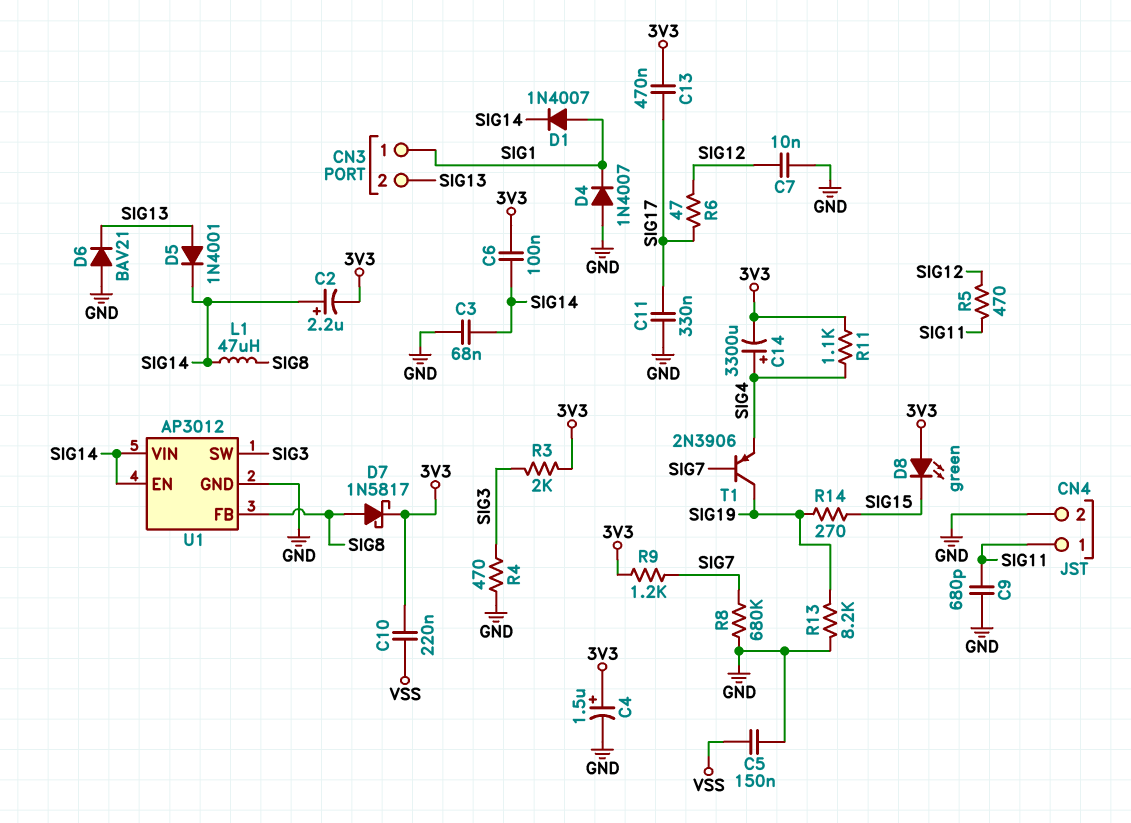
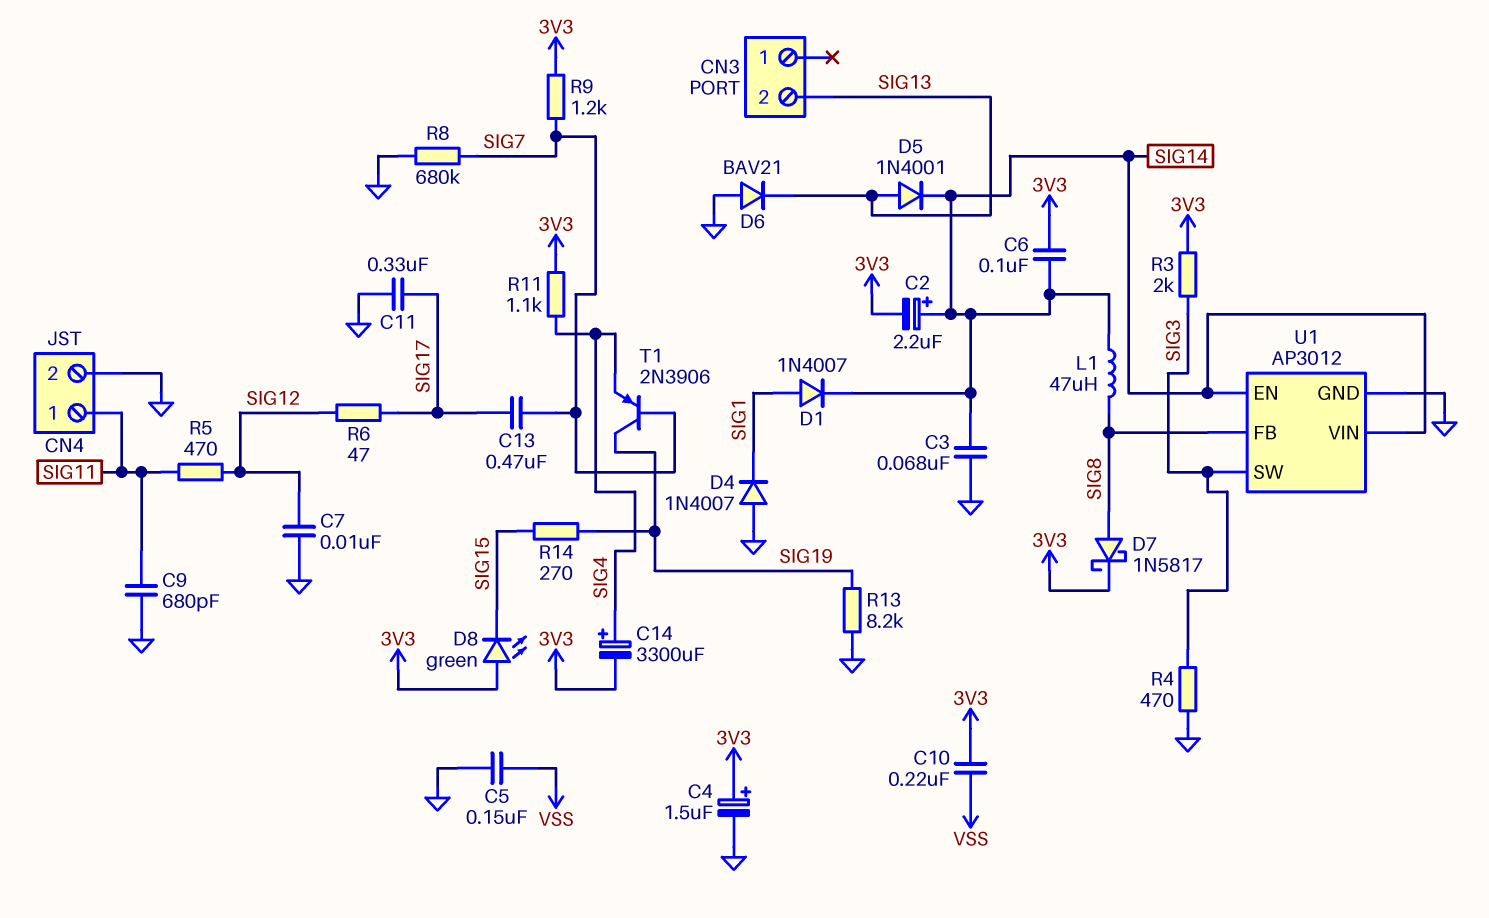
C13: 470nF (3V3, SIG17) -> 470nF (SIG7, SIG17)
CN3 pin 1: SIG1 -> none

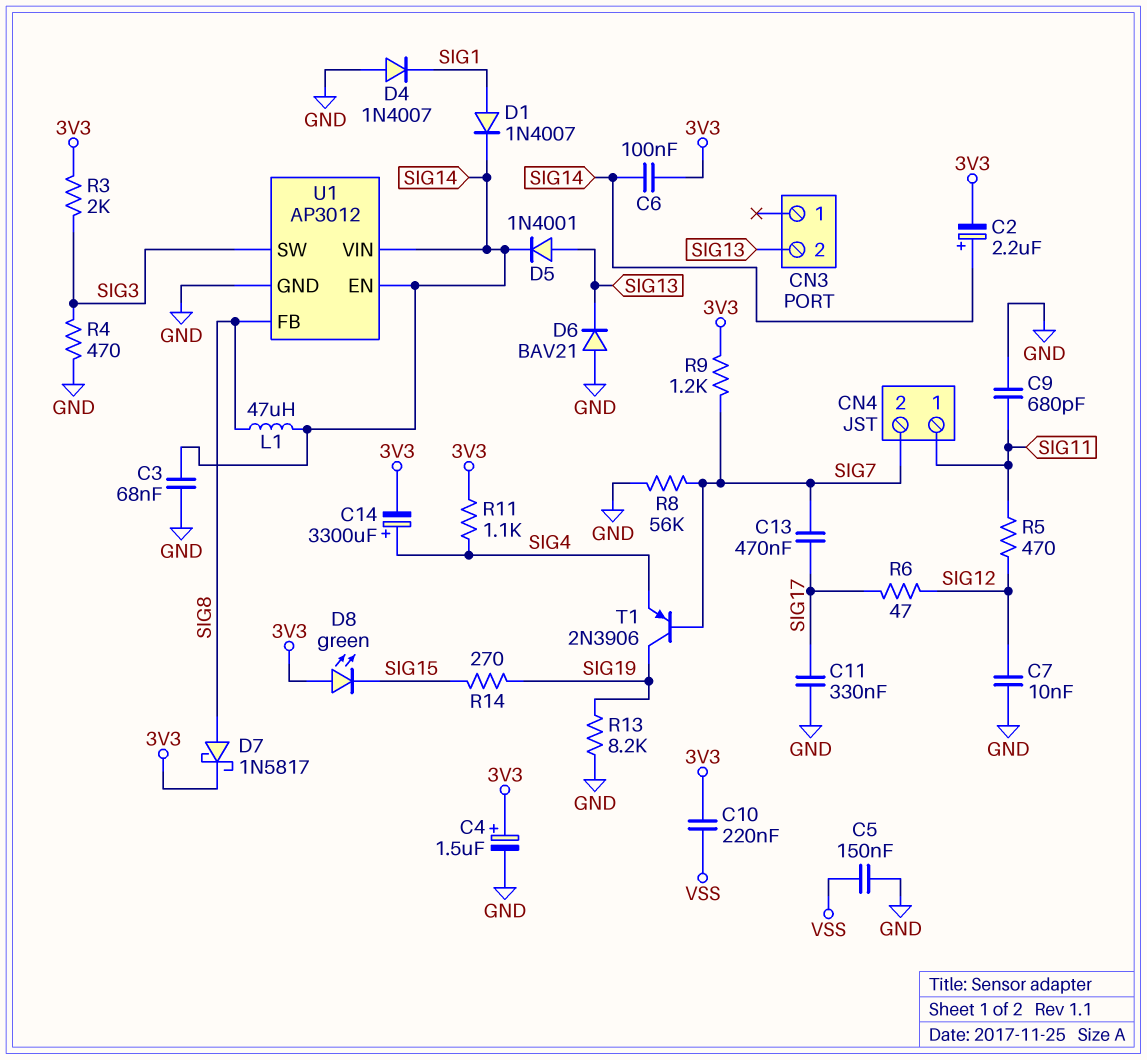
CN4 pin 2: GND -> SIG7
R8: 680k (GND, SIG7) -> 56k (GND, SIG7)

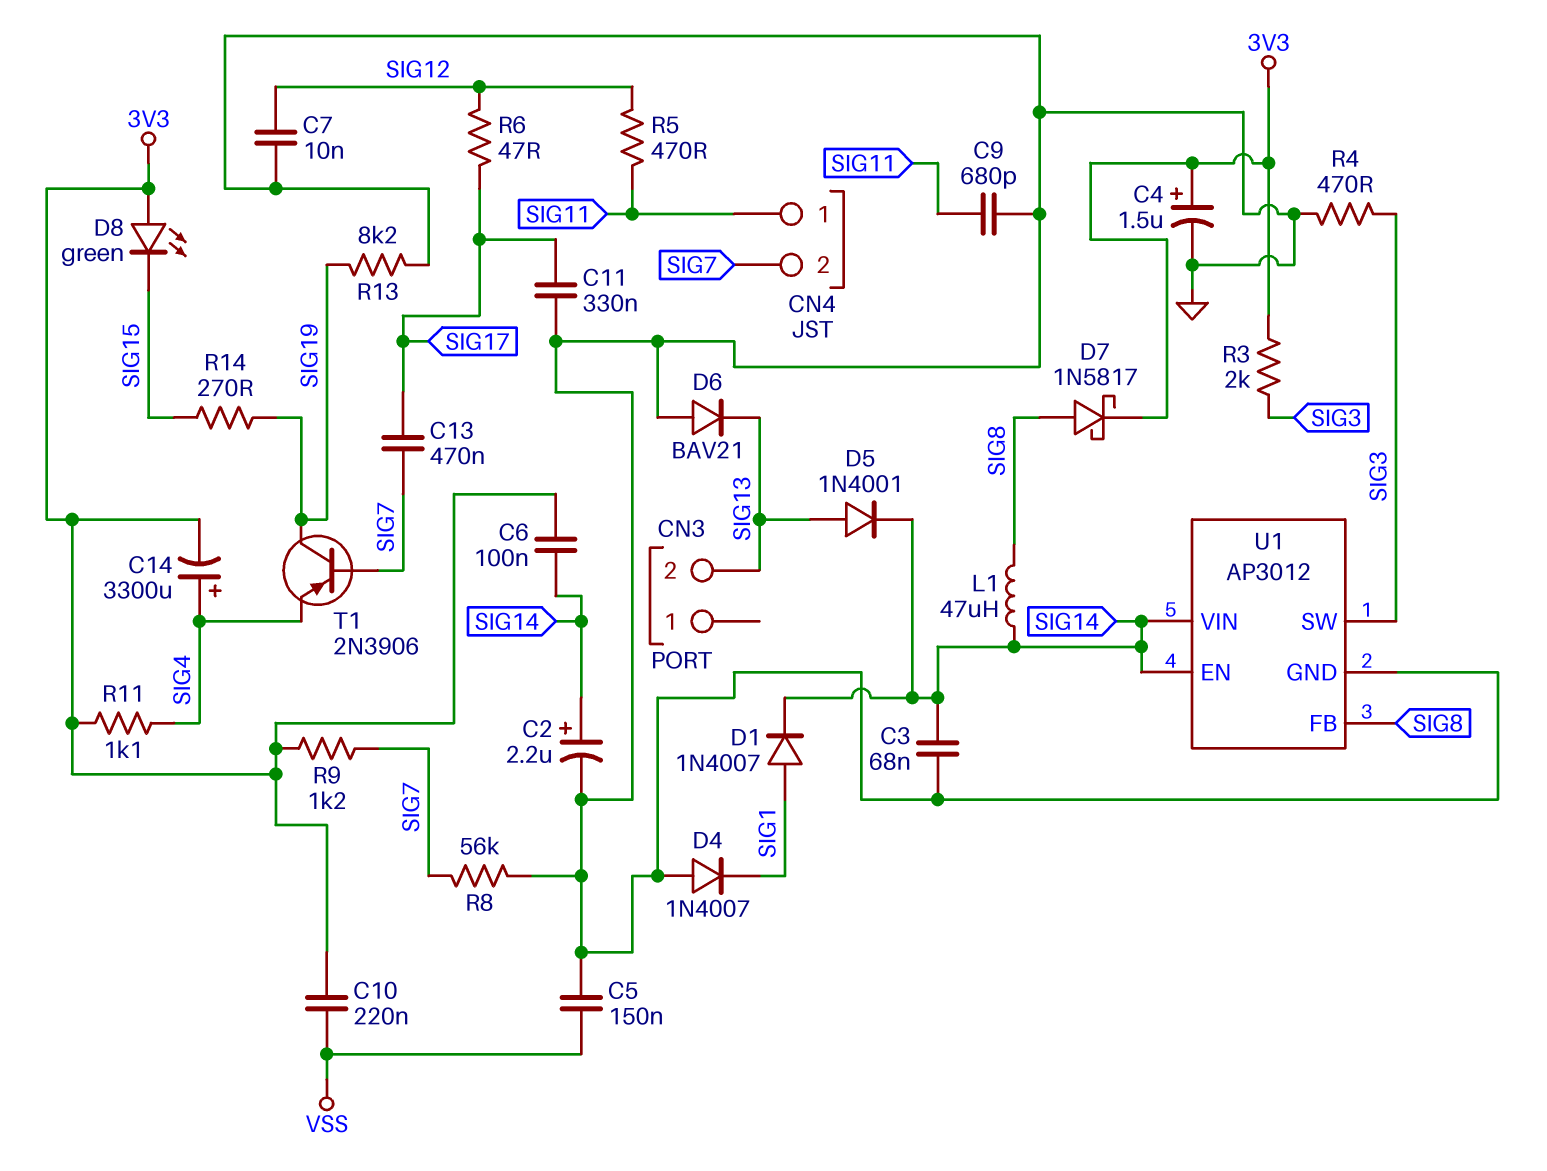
C2: 2.2uF (plus SIG14, minus 3V3) -> 2.2uF (plus SIG14, minus GND)

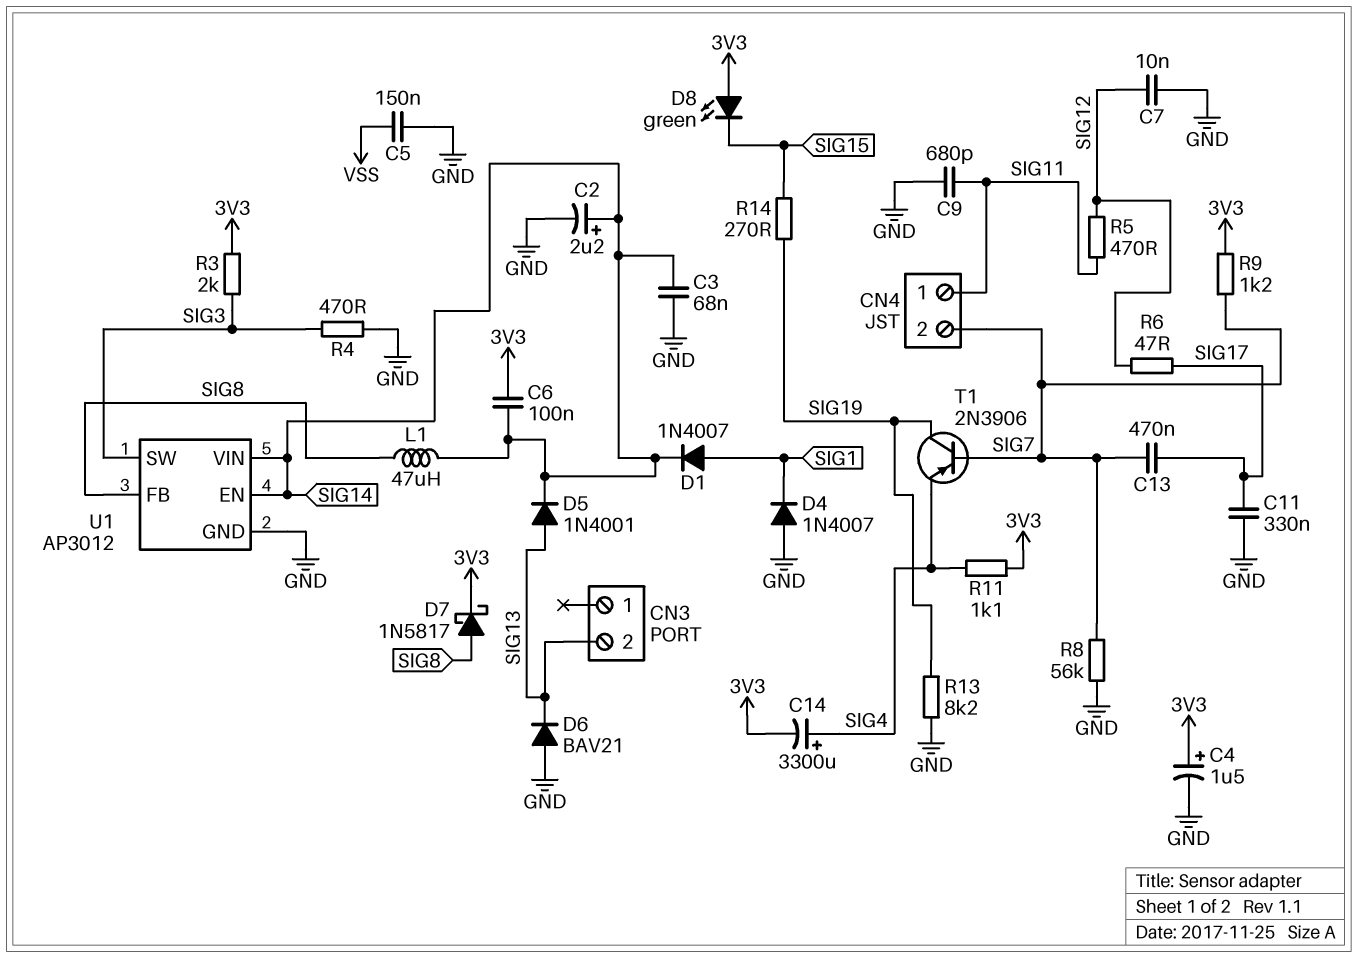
C10: 220nF (3V3, VSS) -> none

